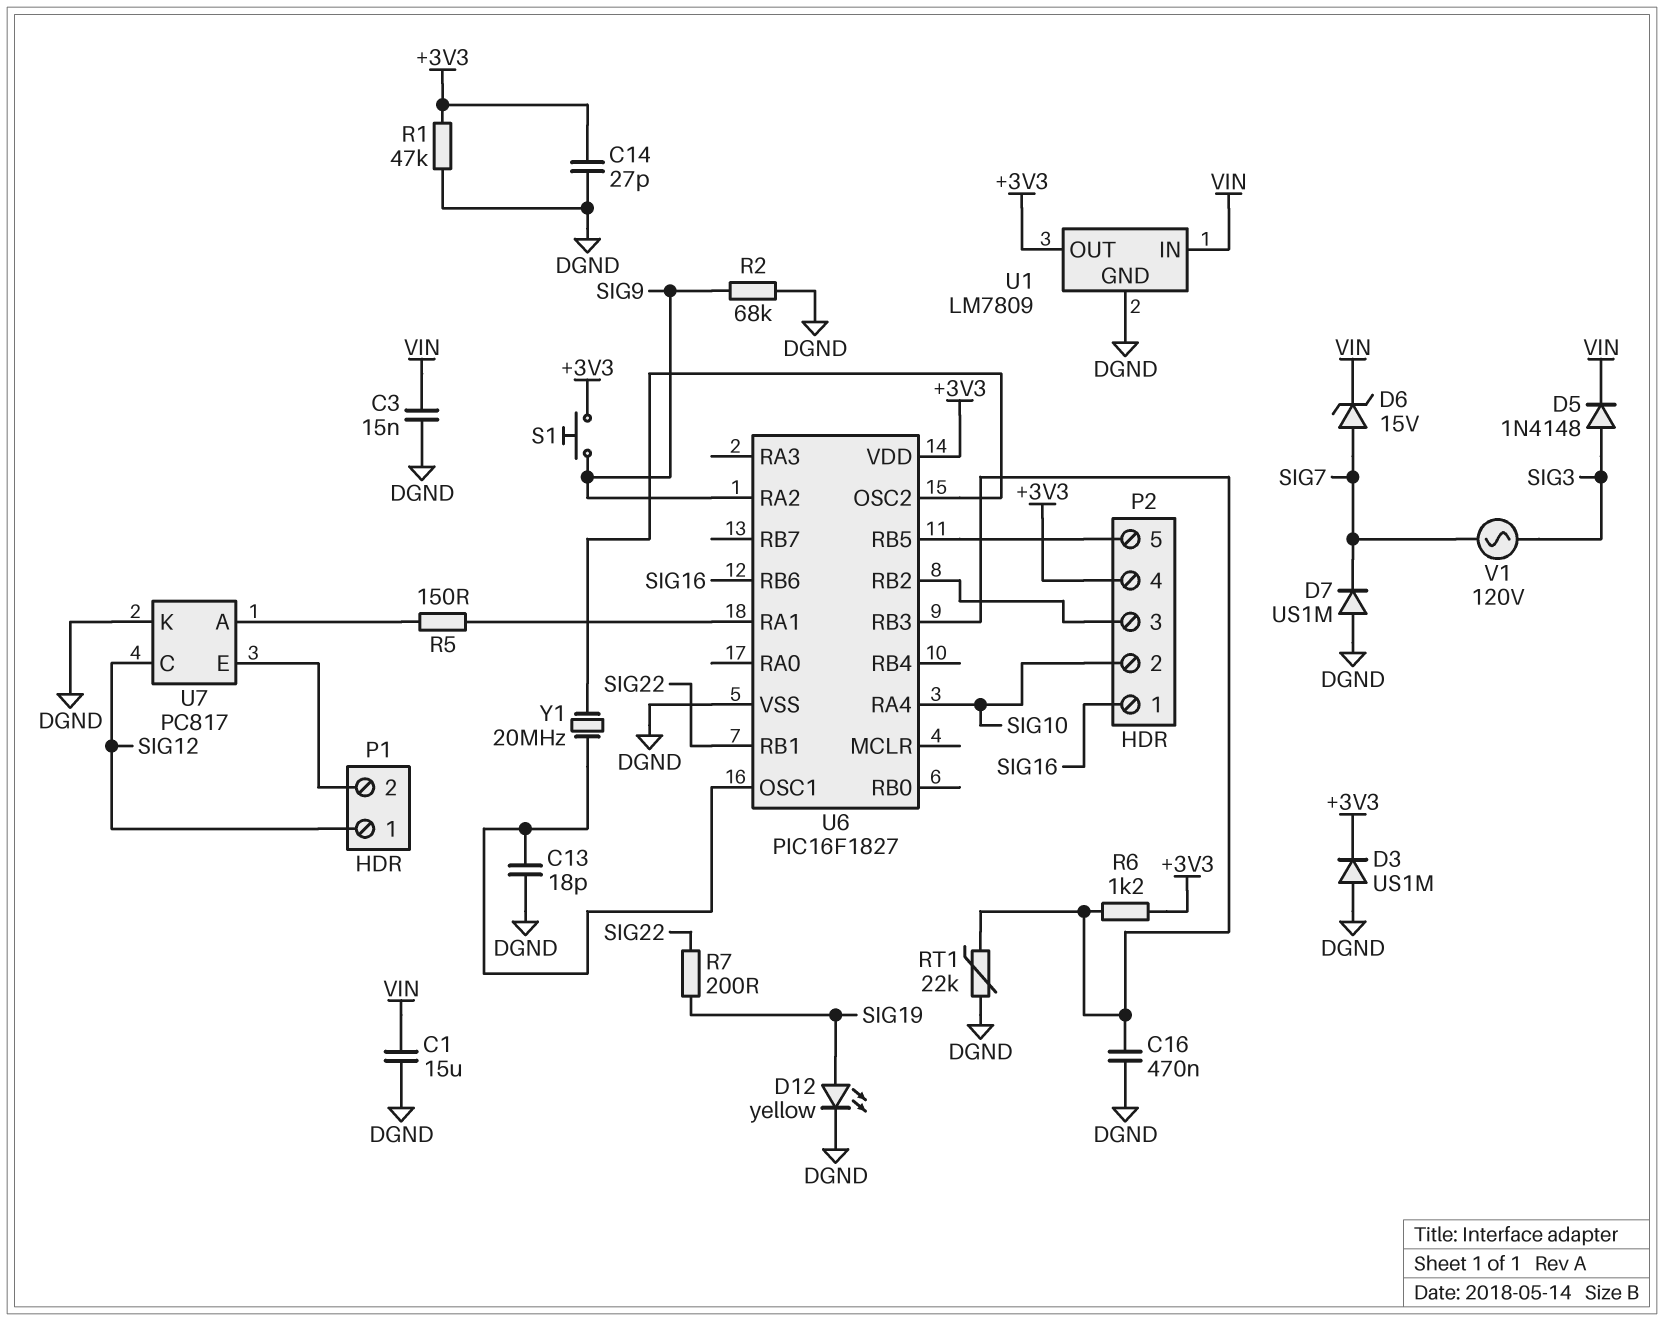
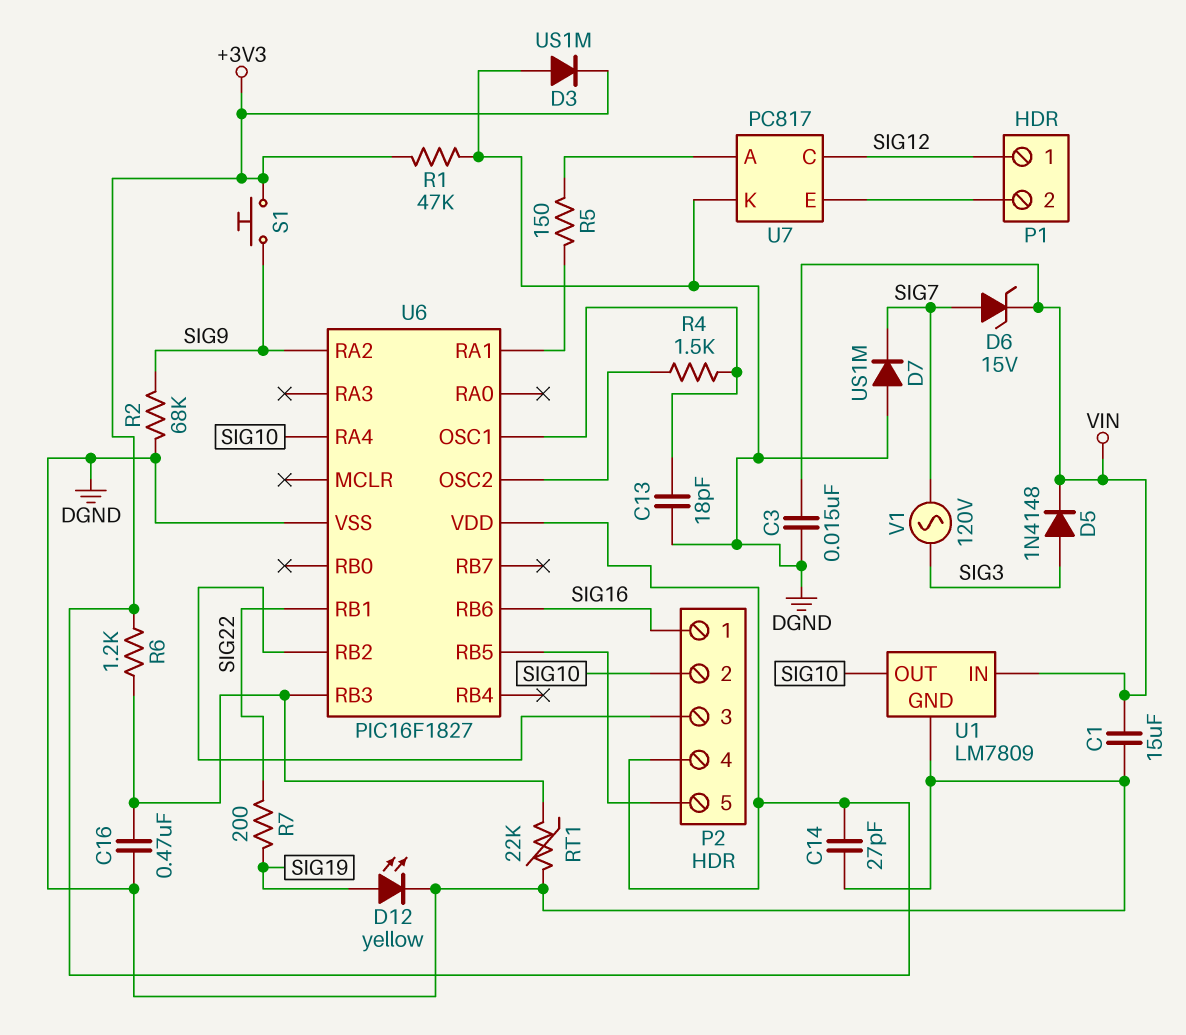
R4: none -> 1.5k (U6/OSC1, U6/OSC2)
U1 pin OUT: +3V3 -> SIG10
Y1: 20MHz (U6/OSC1, U6/OSC2) -> none

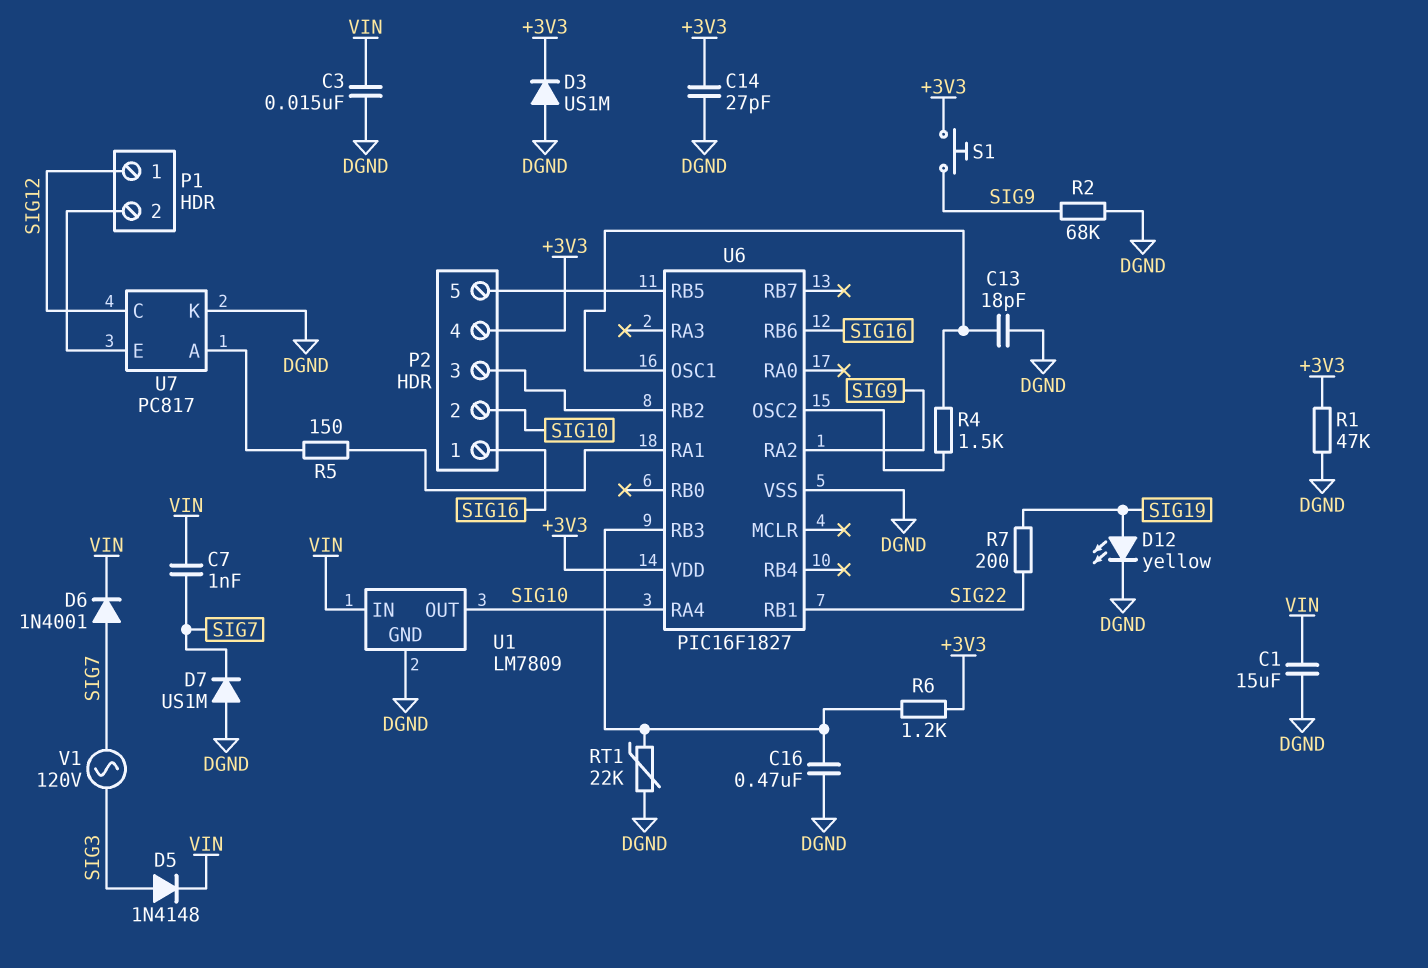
C7: none -> 1nF (SIG7, VIN)
D6: zener 15V (A SIG7, K VIN) -> diode 1N4001 (A SIG7, K VIN)

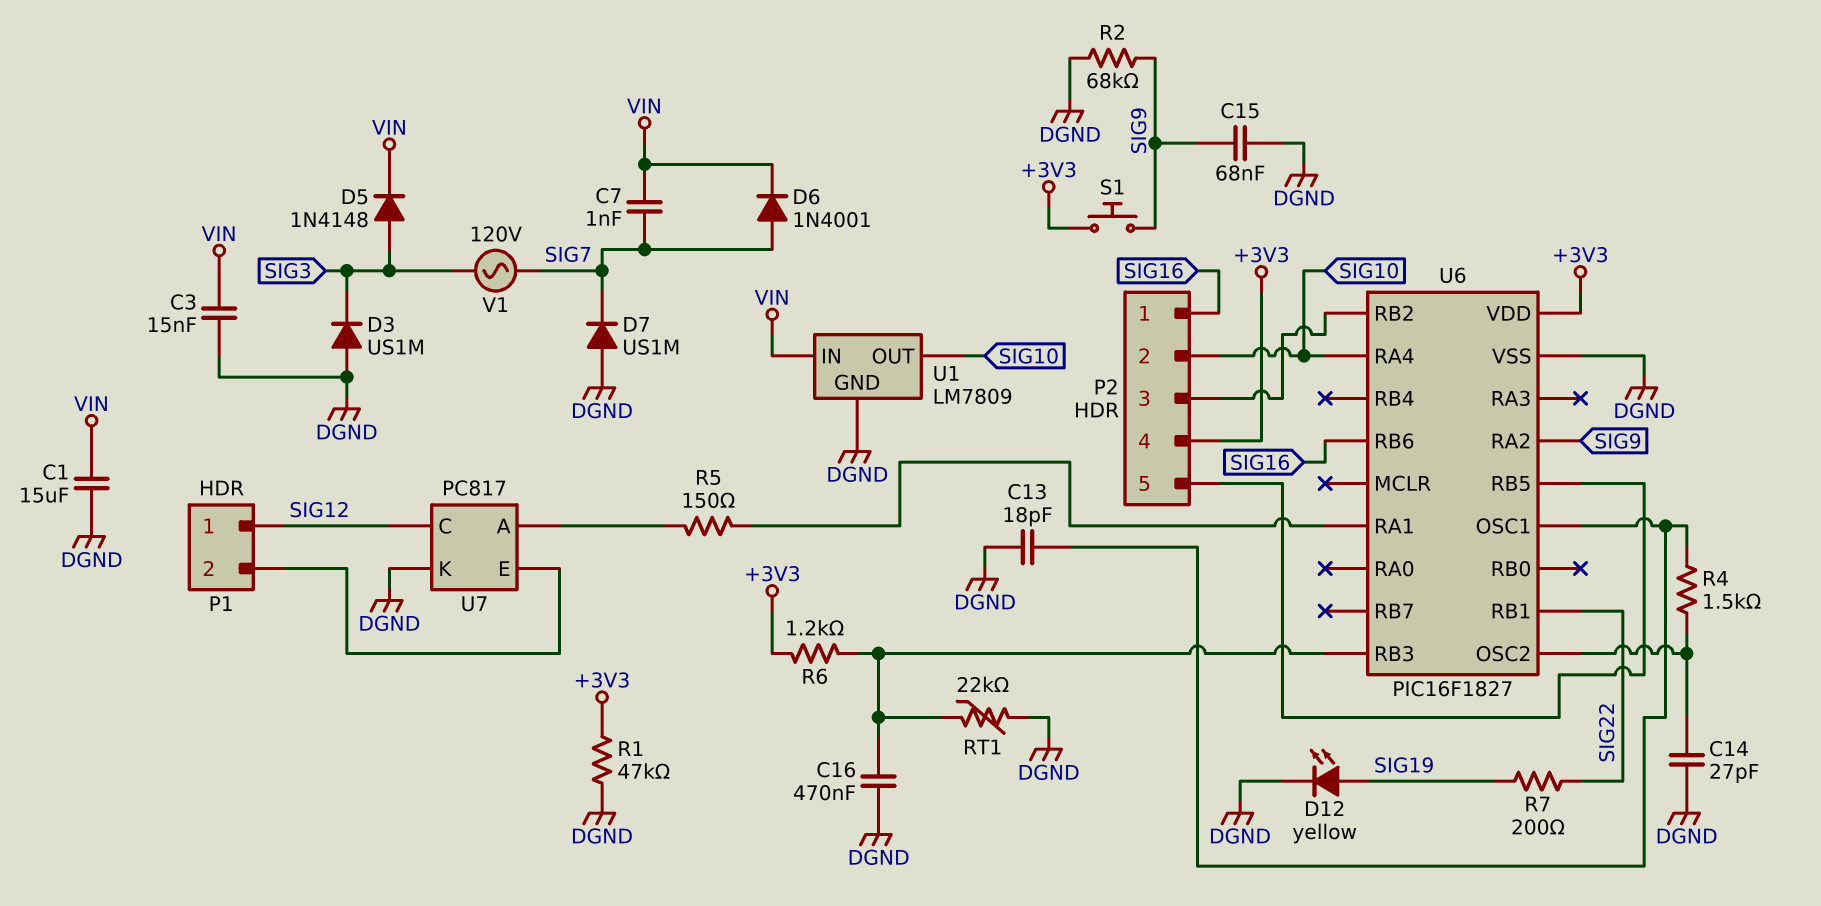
C14: 27pF (+3V3, DGND) -> 27pF (DGND, U6/OSC2)
C15: none -> 68nF (DGND, SIG9)
D3: diode US1M (A DGND, K +3V3) -> diode US1M (A DGND, K SIG3)

